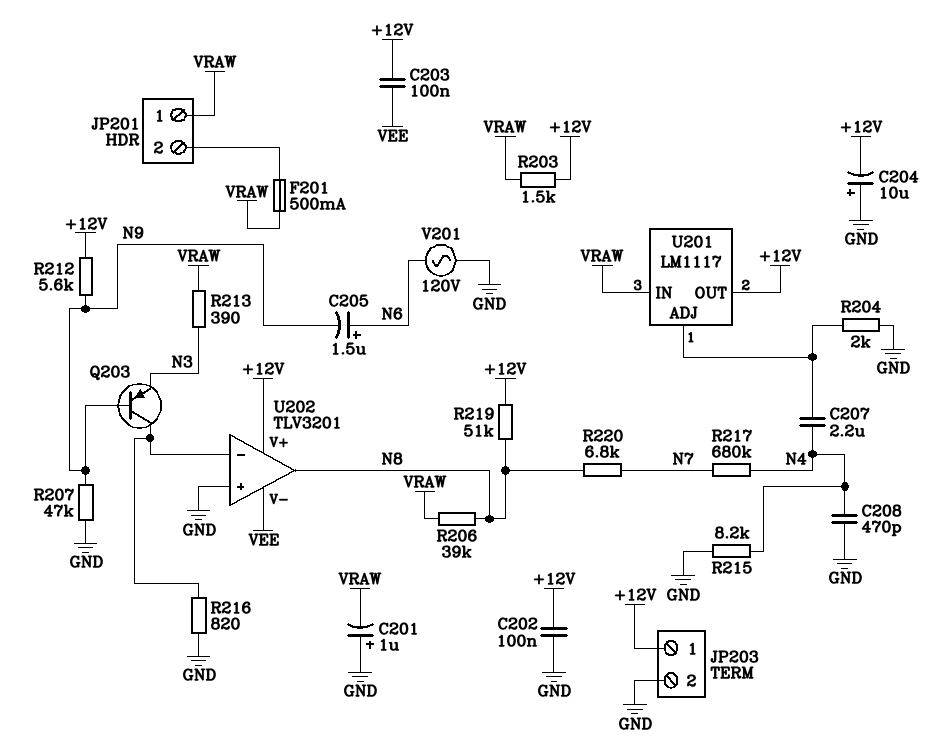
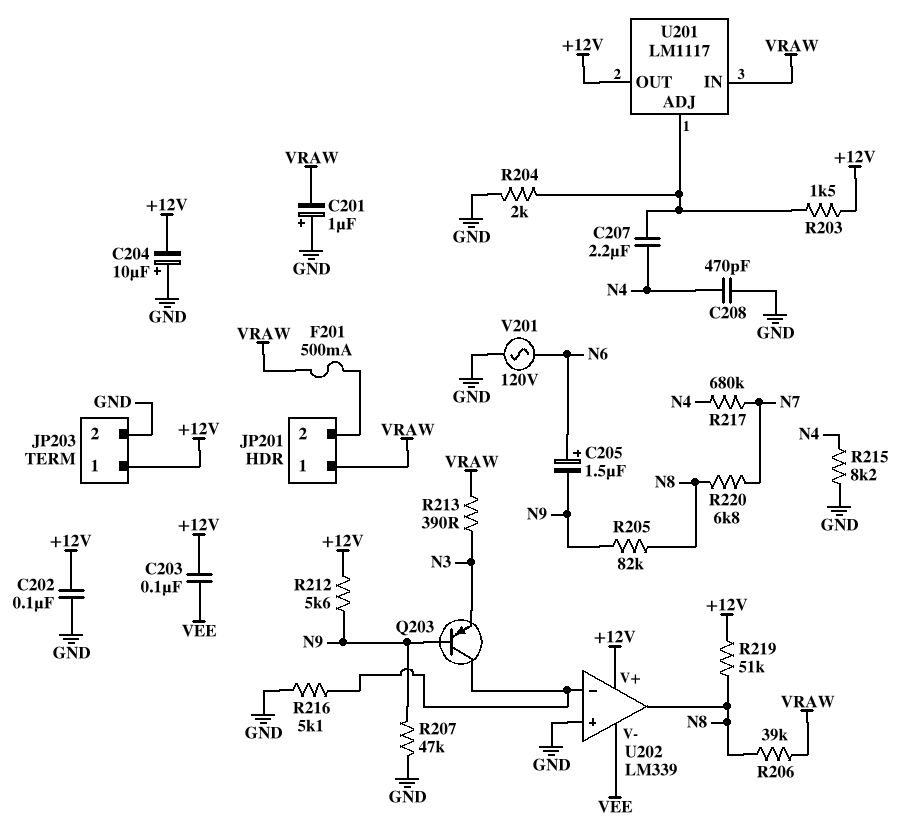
R203: 1.5k (+12V, VRAW) -> 1.5k (+12V, U201/ADJ)
R205: none -> 82k (N8, N9)
R216: 820 (GND, U202/in-) -> 5.1k (GND, U202/in-)
U202: TLV3201 -> LM339

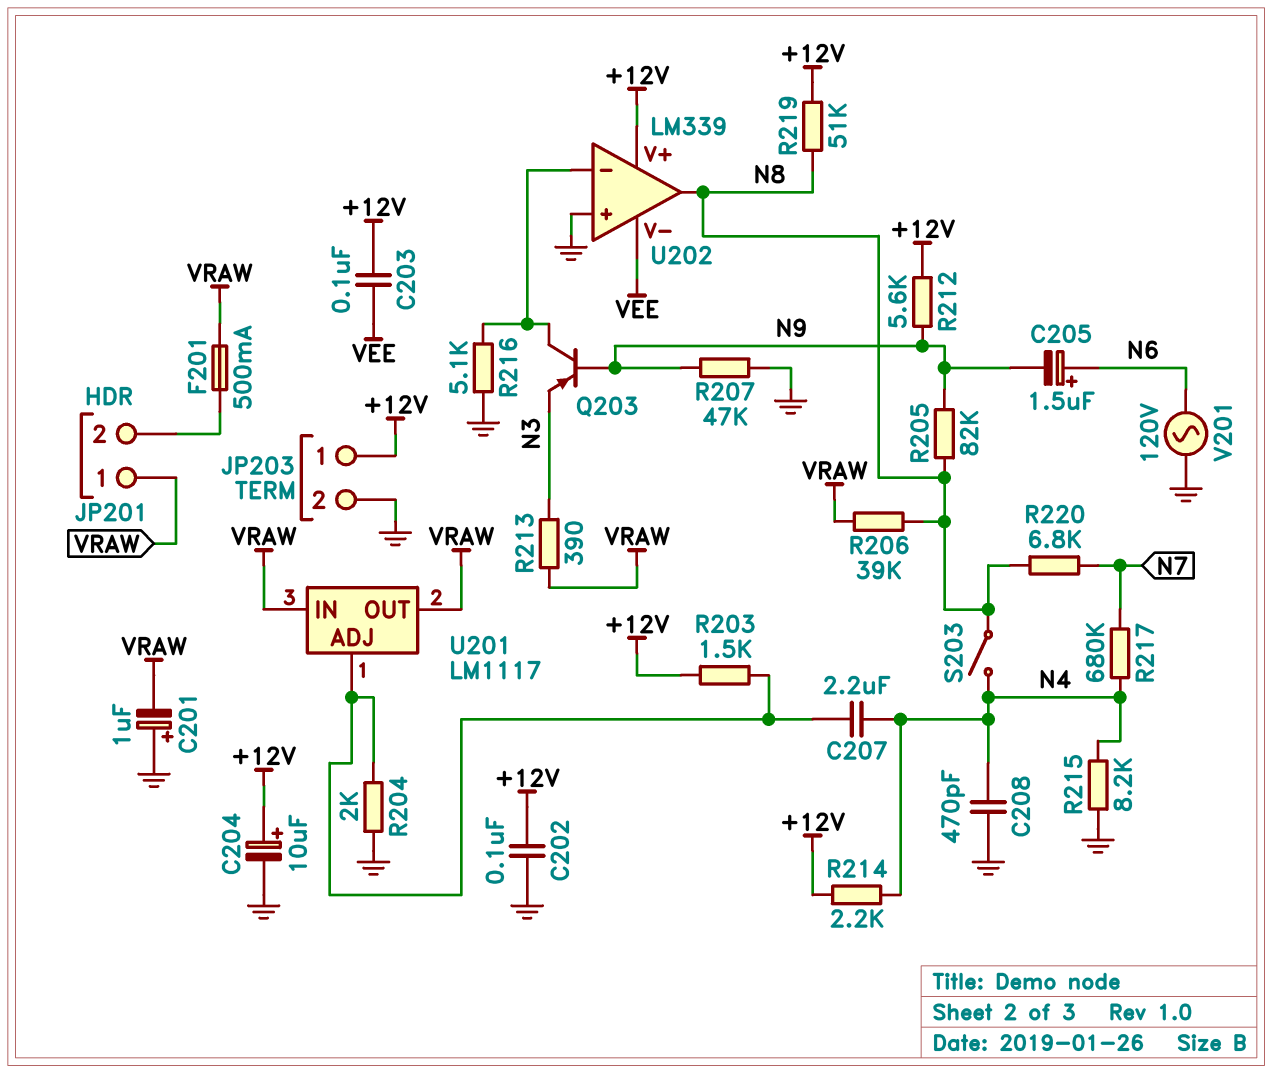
C204: 10uF (plus GND, minus +12V) -> 10uF (plus +12V, minus GND)
R214: none -> 2.2k (+12V, N4)
S203: none -> switch (N4, N8)
U201 pin OUT: +12V -> VRAW

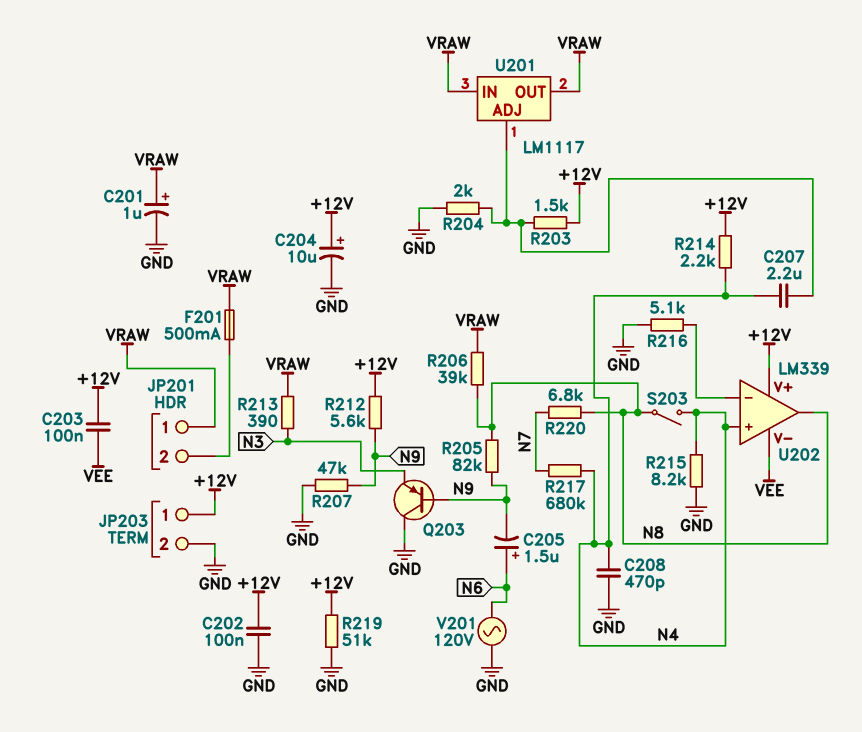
C201: 1uF (plus GND, minus VRAW) -> 1uF (plus VRAW, minus GND)
Q203: PNP (B N9, C U202/in-, E N3) -> PNP (B N9, C GND, E N3)
R219: 51k (+12V, N8) -> 51k (+12V, GND)
U202 pin in+: GND -> N4

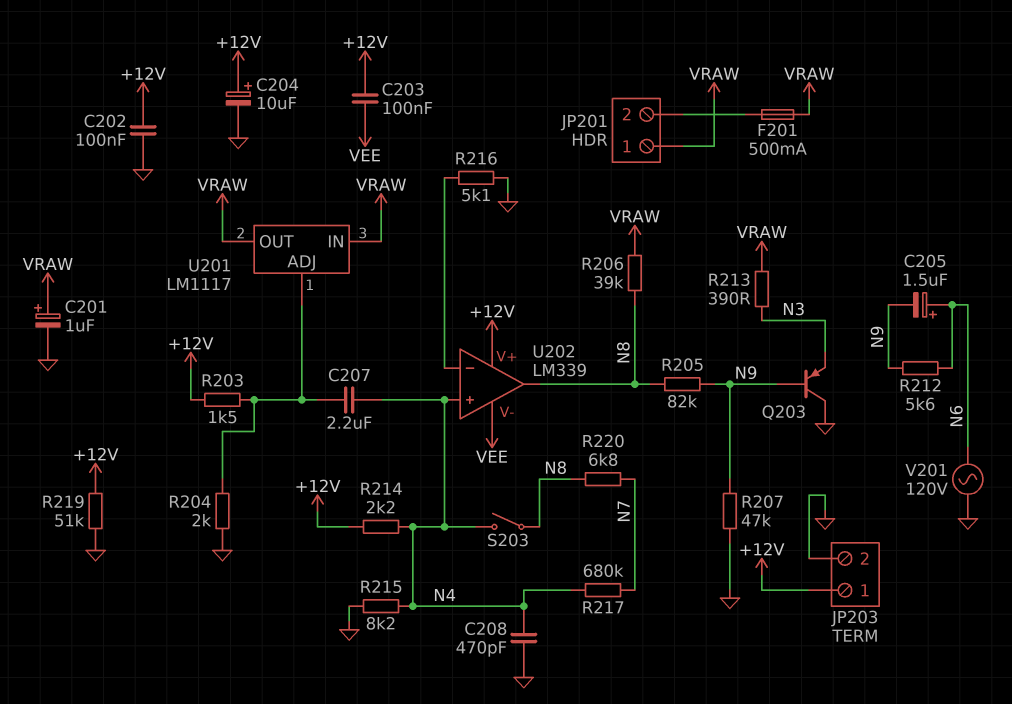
R212: 5.6k (+12V, N9) -> 5.6k (N6, N9)

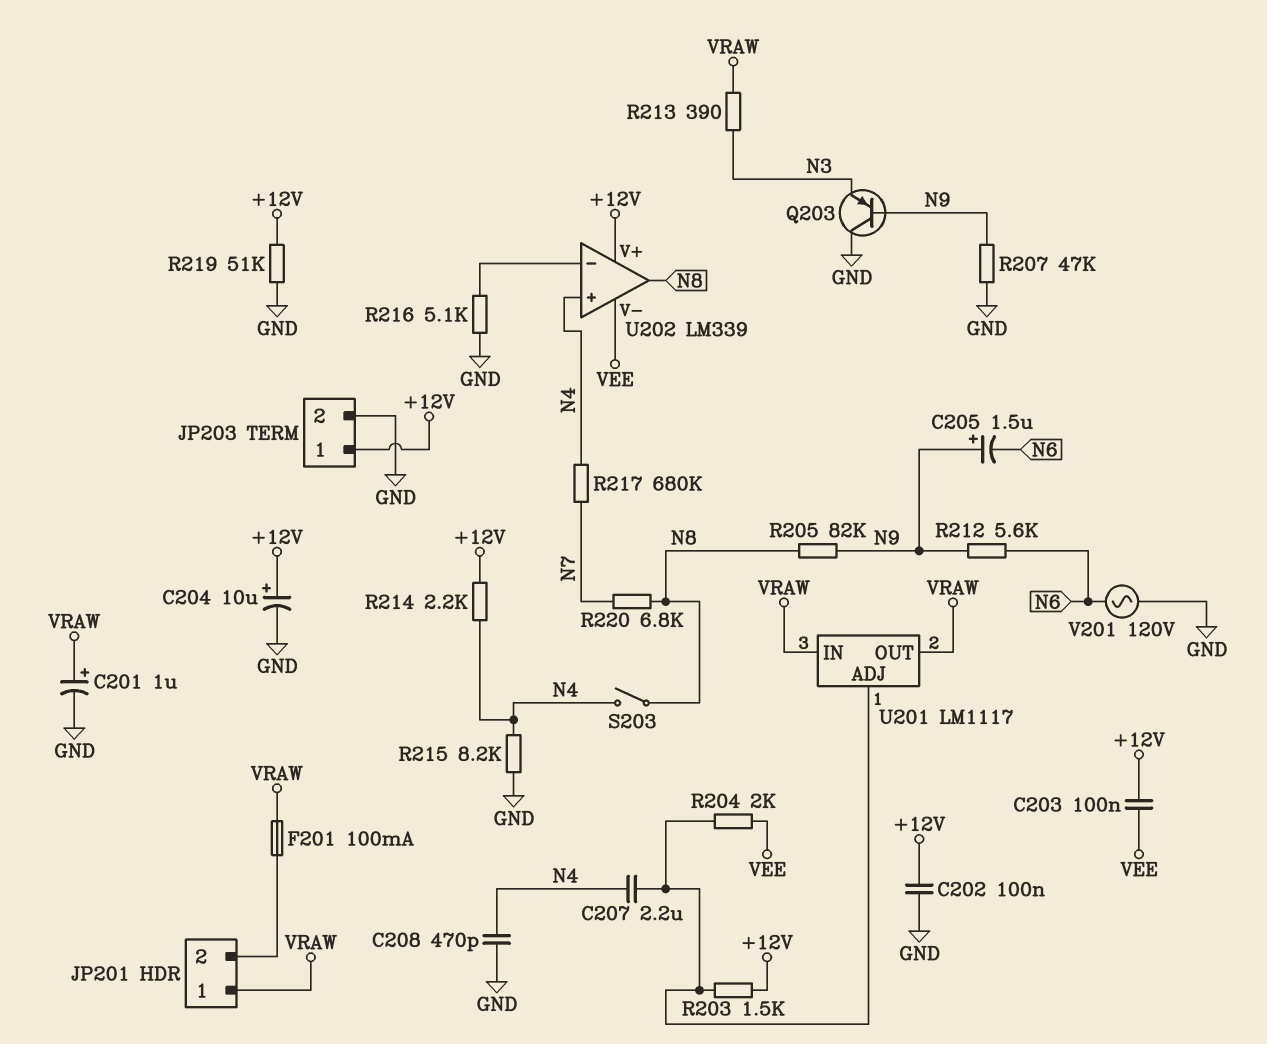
C205: 1.5uF (plus N6, minus N9) -> 1.5uF (plus N9, minus N6)
F201: 500mA (JP201/2, VRAW) -> 100mA (JP201/2, VRAW)
R204: 2k (GND, U201/ADJ) -> 2k (U201/ADJ, VEE)
R206: 39k (N8, VRAW) -> none

